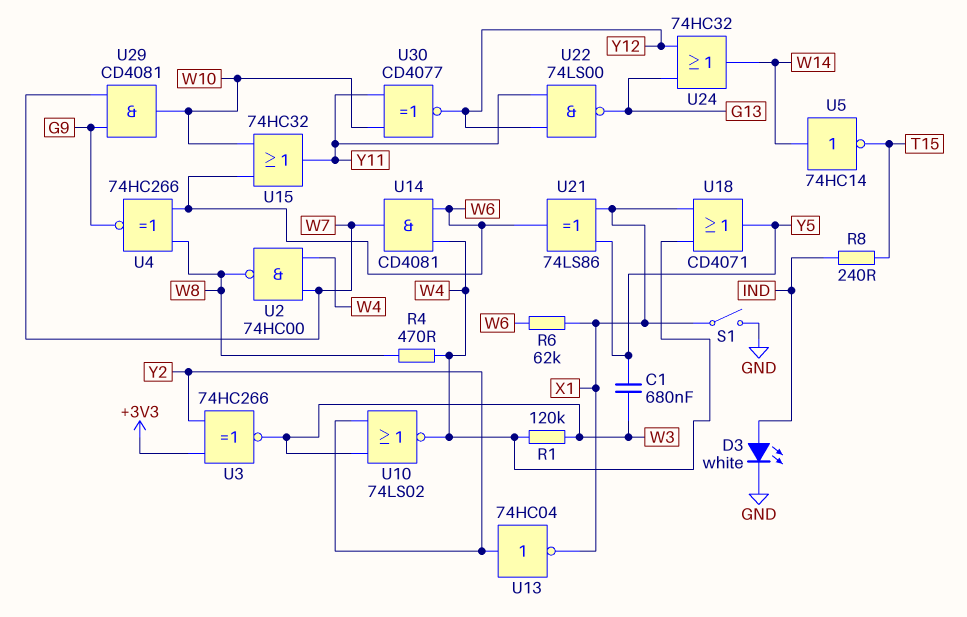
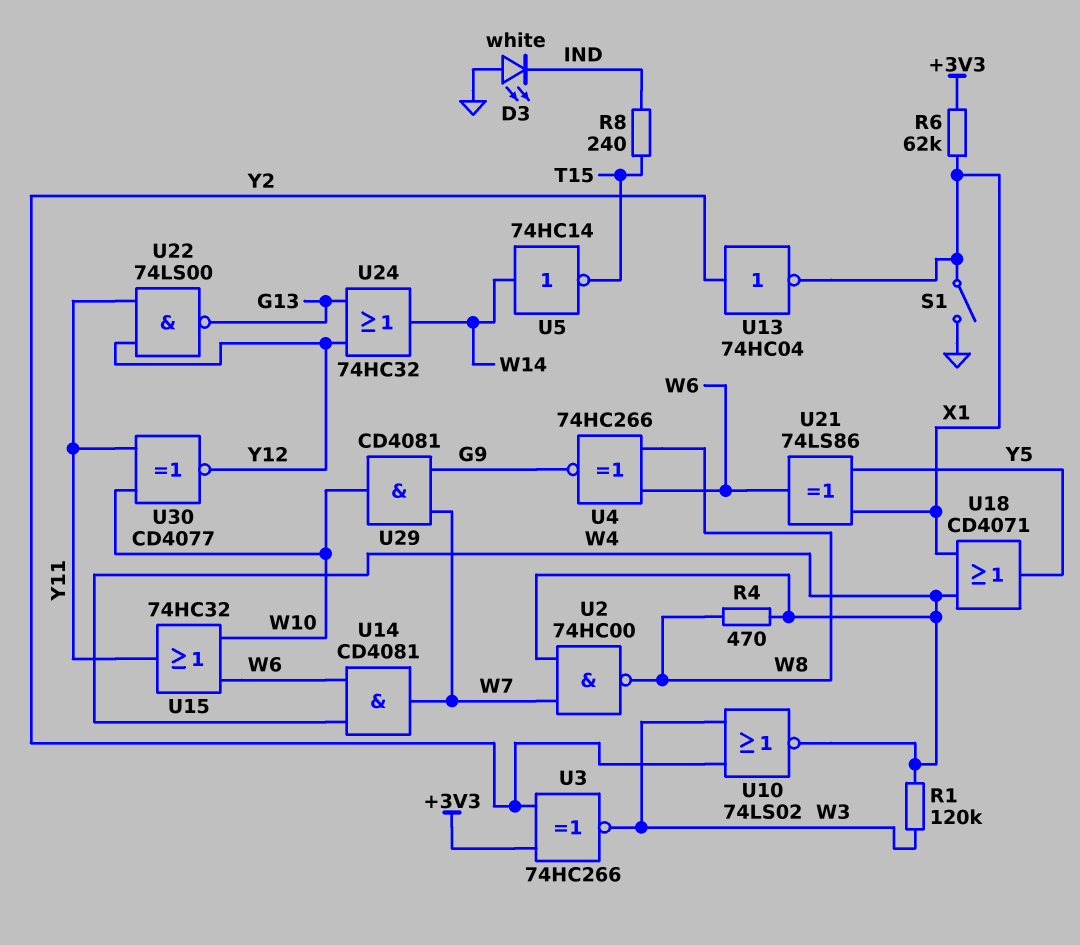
C1: 680nF (W3, Y5) -> none
D3: LED white (A IND, K GND) -> LED white (A GND, K IND)
R6: 62k (W6, X1) -> 62k (+3V3, X1)

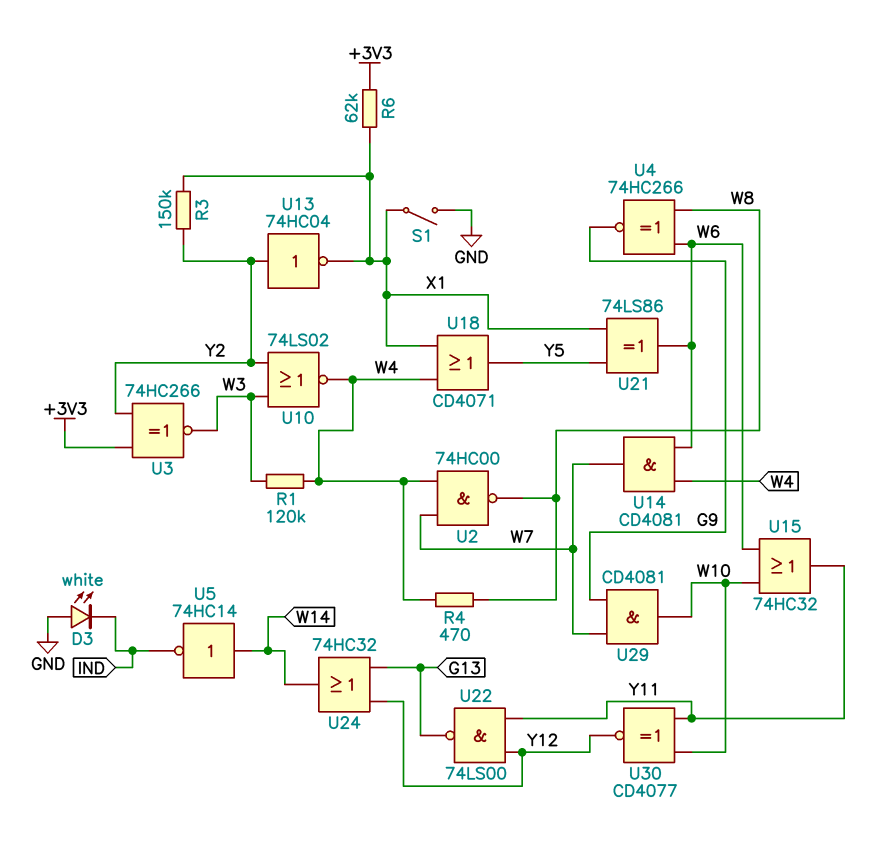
R3: none -> 150k (X1, Y2)
R8: 240 (IND, T15) -> none
U5: NOT 74HC14 (in W14, out T15) -> NOT 74HC14 (in W14, out IND)

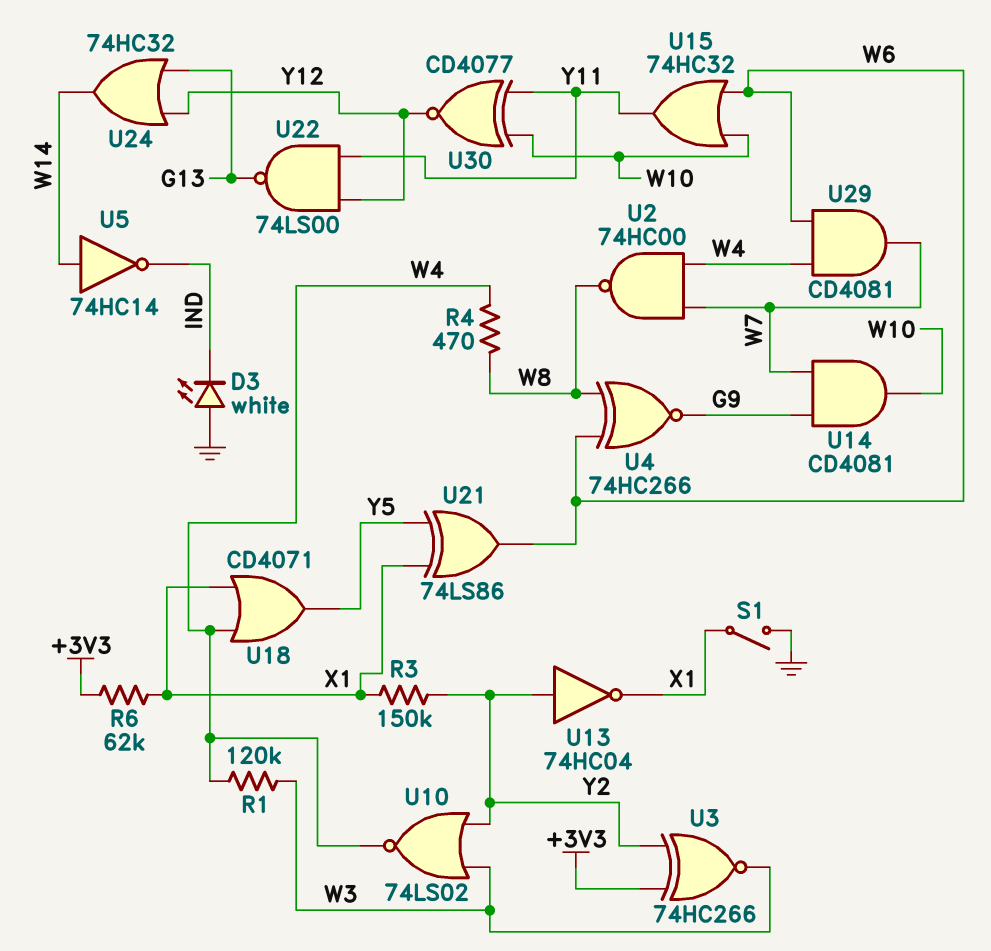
U14: AND CD4081 (in W4, in W6, out W7) -> AND CD4081 (in G9, in W7, out W10)
U29: AND CD4081 (in G9, in W7, out W10) -> AND CD4081 (in W4, in W6, out W7)

